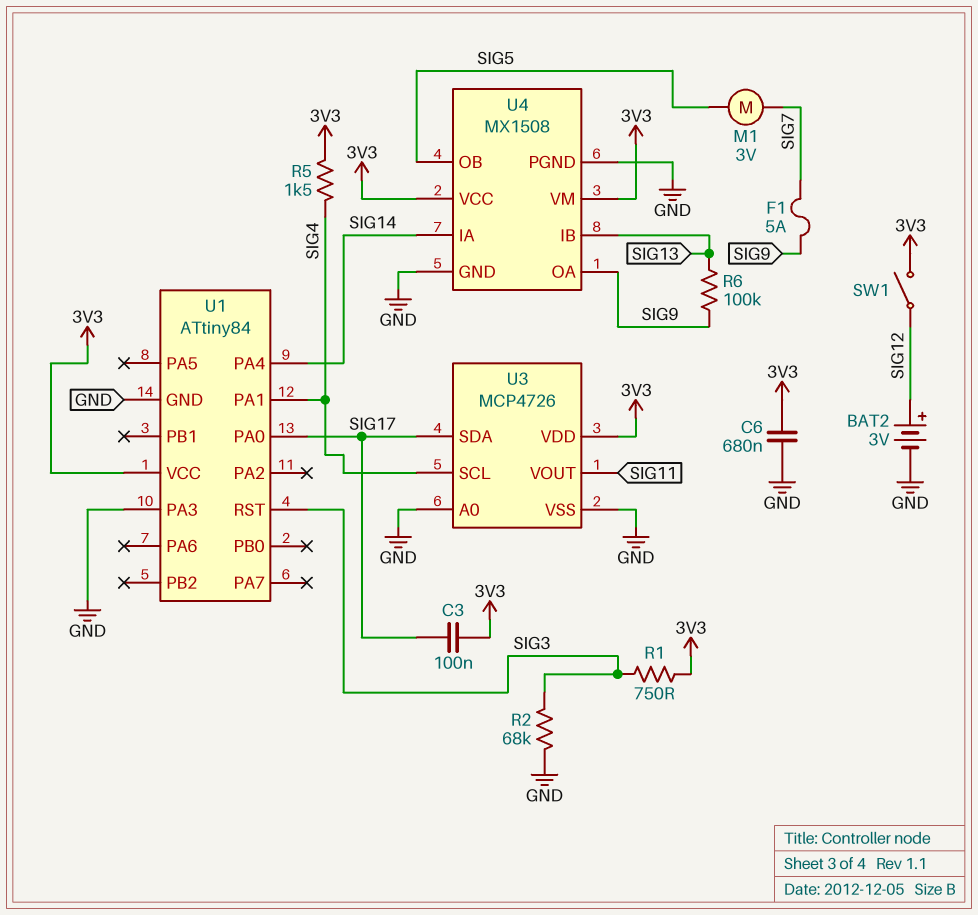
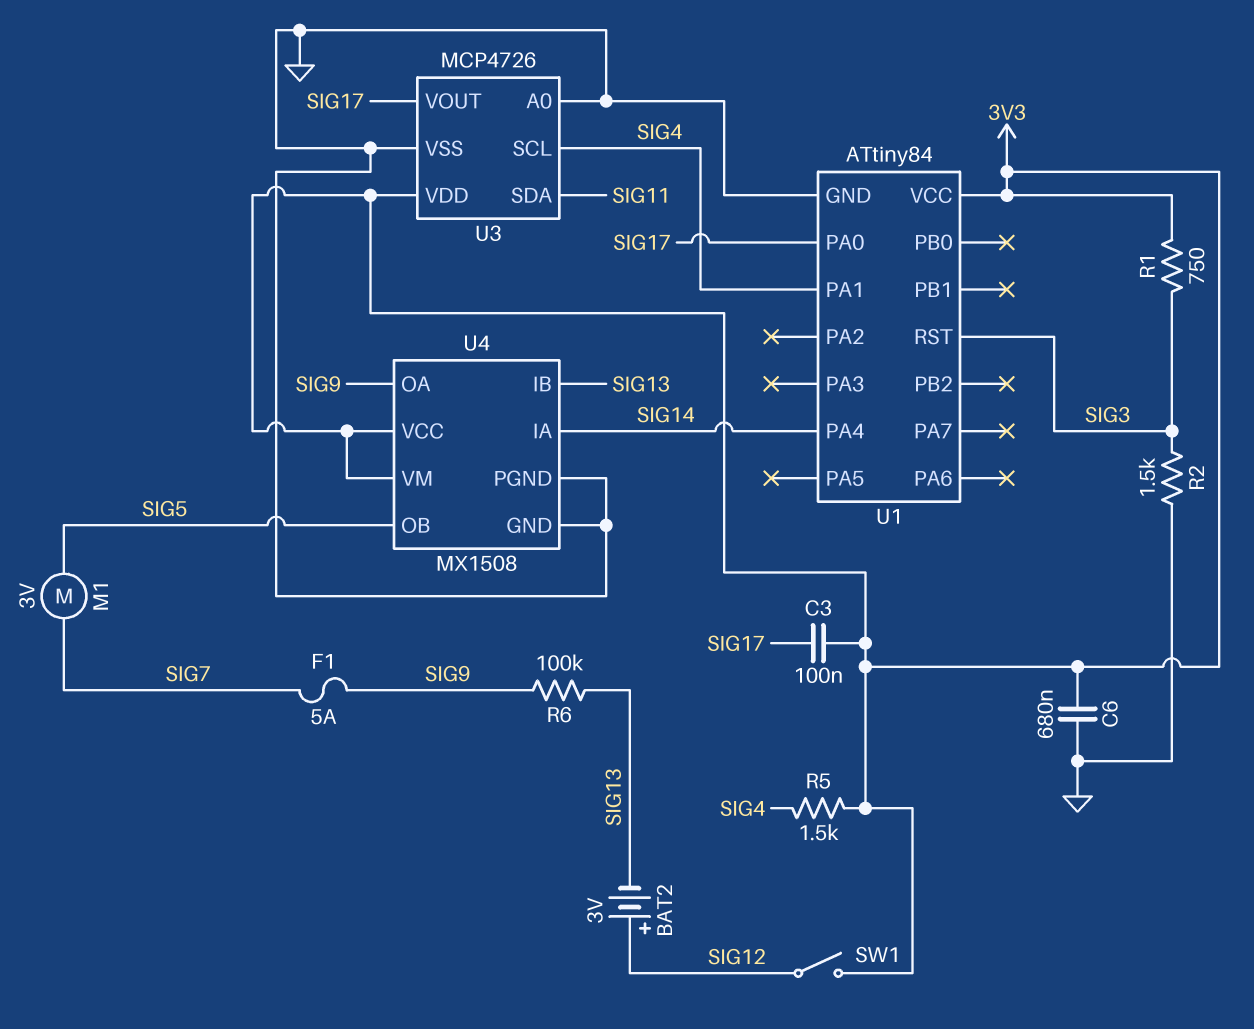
BAT2: 3V (plus SIG12, minus GND) -> 3V (plus SIG12, minus SIG13)
R2: 68k (GND, SIG3) -> 1.5k (GND, SIG3)
U1 pin PA3: GND -> none
U3 pin SDA: SIG17 -> SIG11
U3 pin VOUT: SIG11 -> SIG17

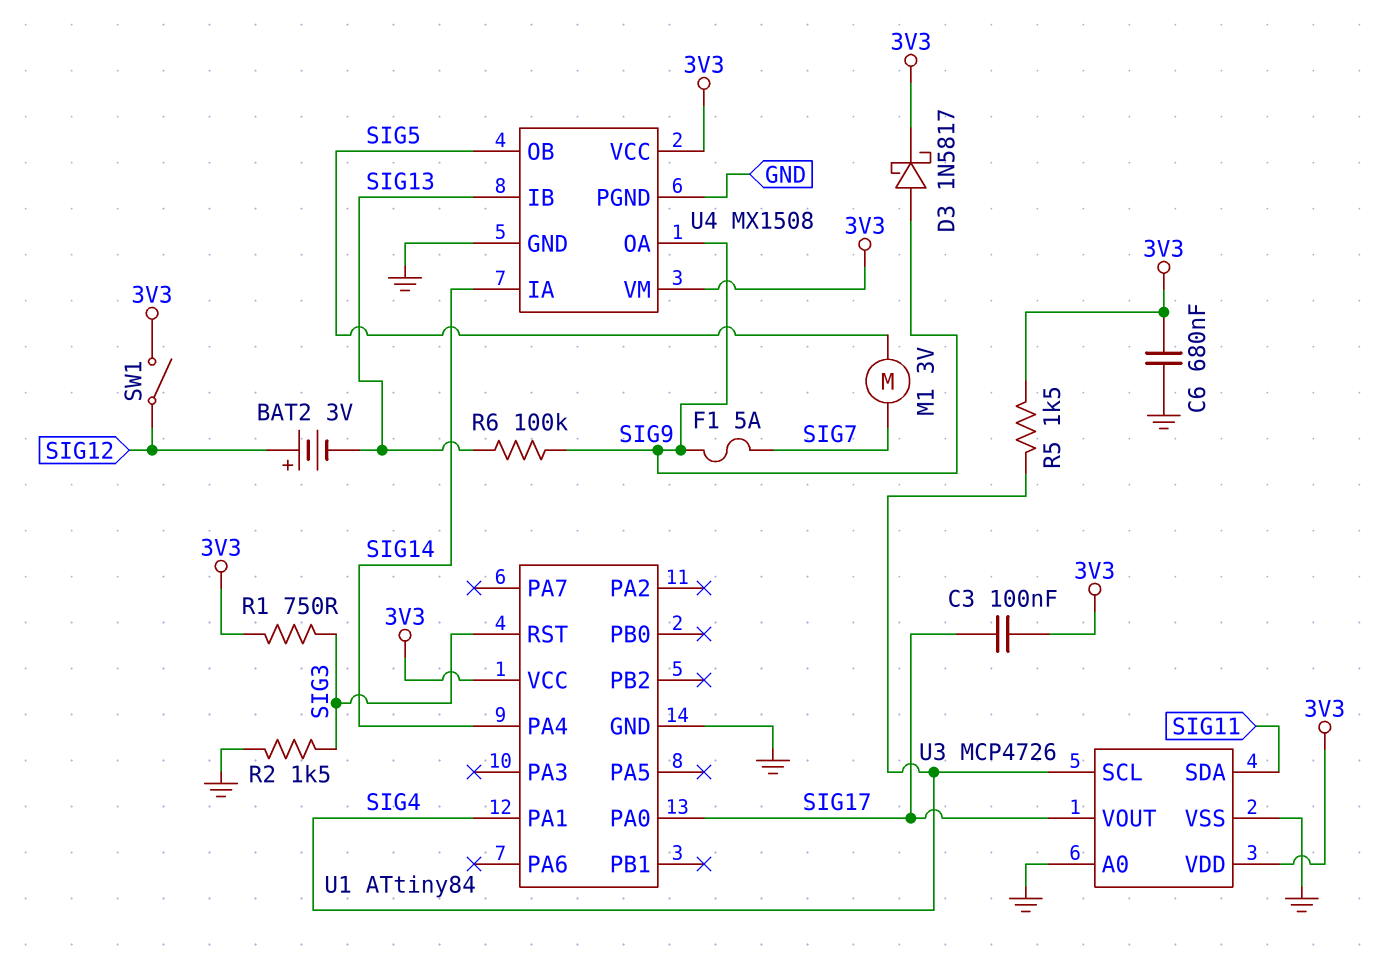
D3: none -> schottky 1N5817 (A SIG9, K 3V3)

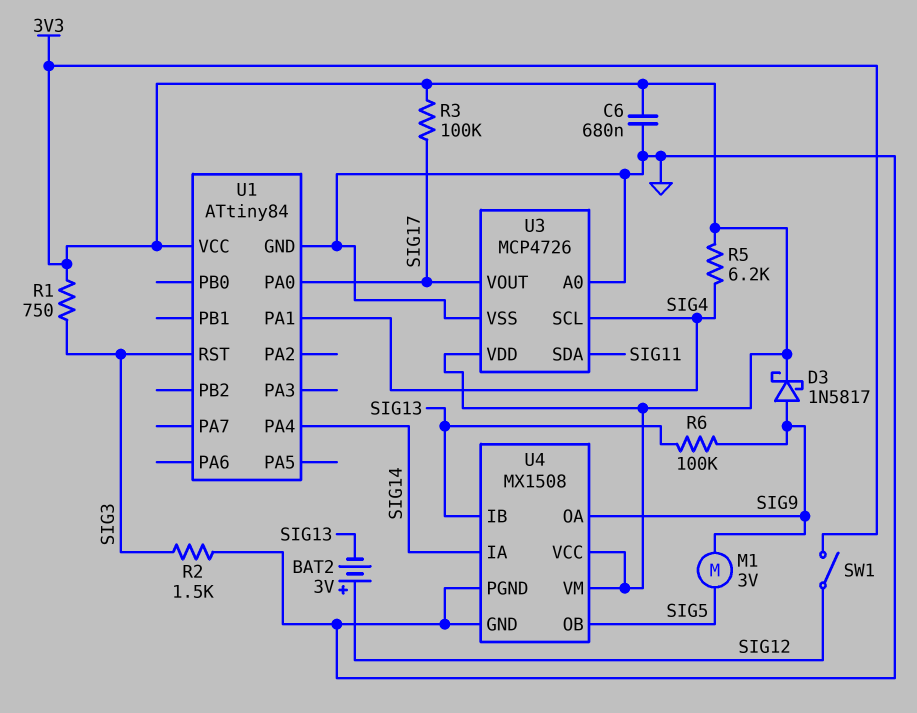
C3: 100nF (3V3, SIG17) -> none
F1: 5A (SIG7, SIG9) -> none
M1: motor 3V (SIG5, SIG7) -> motor 3V (SIG5, SIG9)
R3: none -> 100k (3V3, SIG17)
R5: 1.5k (3V3, SIG4) -> 6.2k (3V3, SIG4)

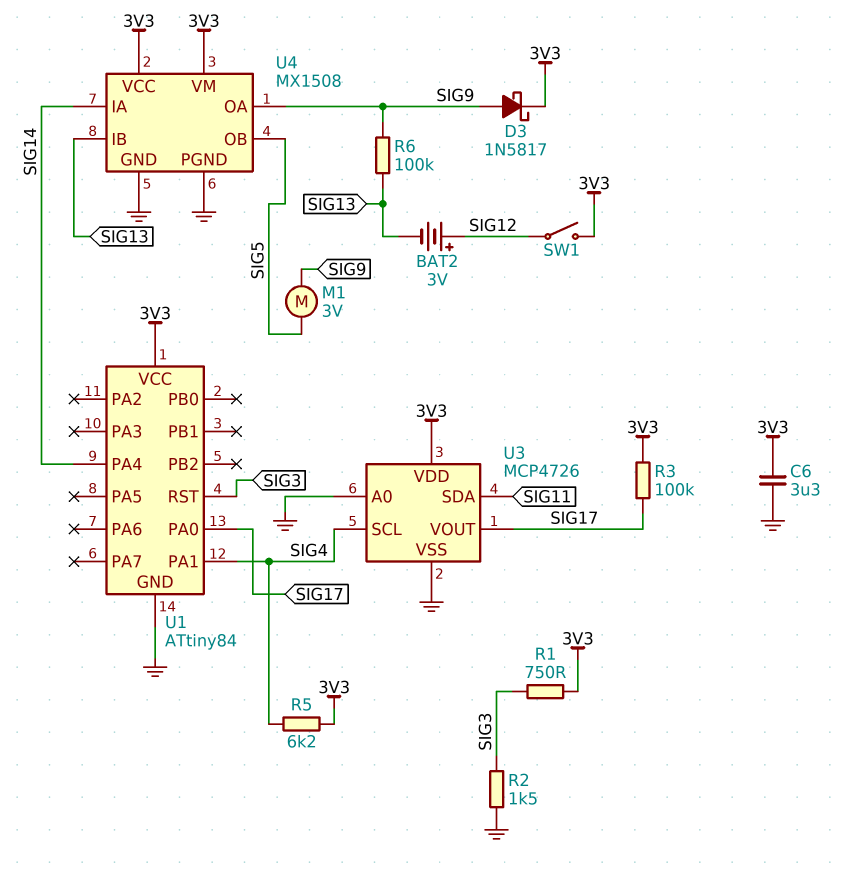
C6: 680nF (3V3, GND) -> 3.3uF (3V3, GND)

